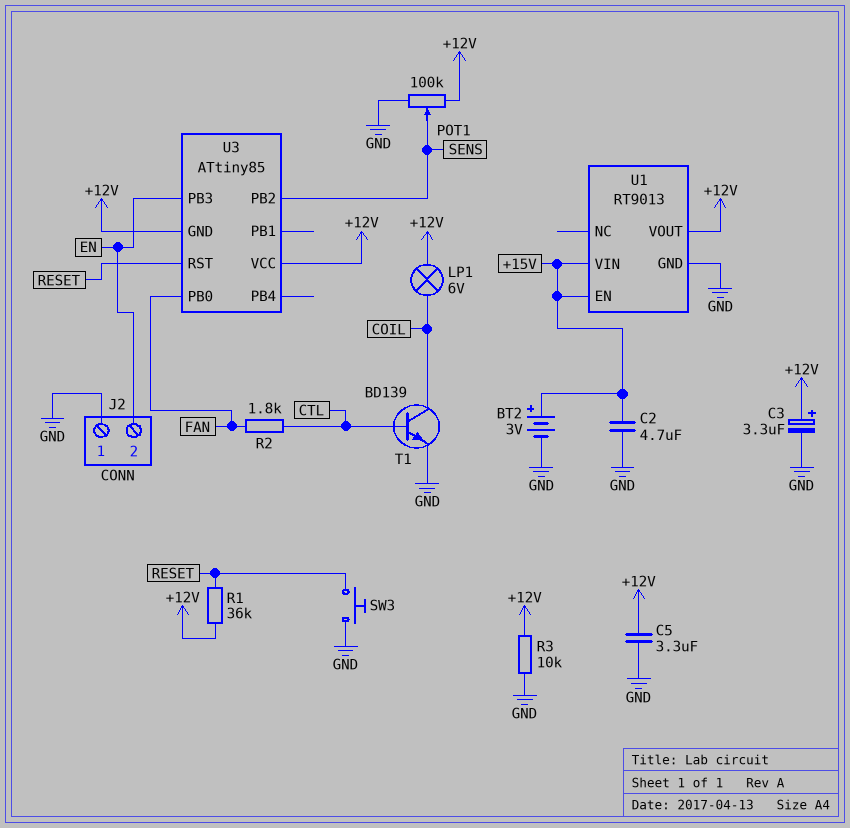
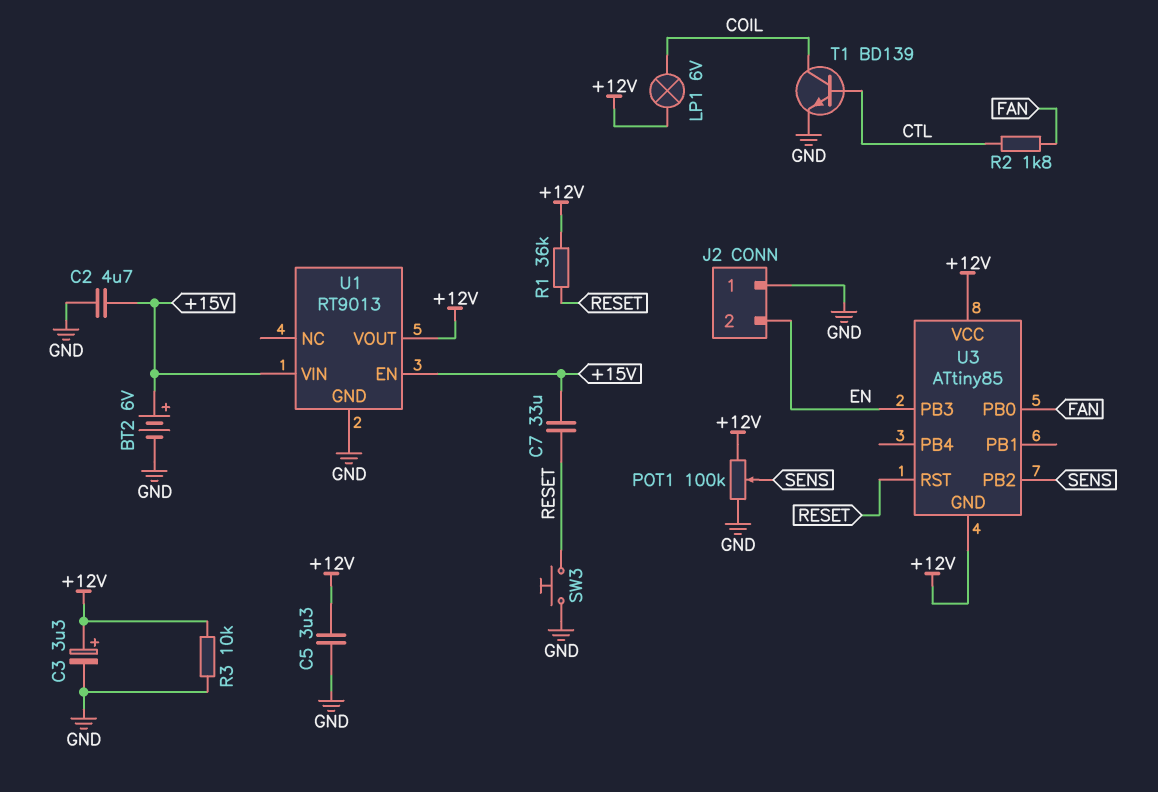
BT2: 3V (plus +15V, minus GND) -> 6V (plus +15V, minus GND)
C7: none -> 33uF (+15V, RESET)

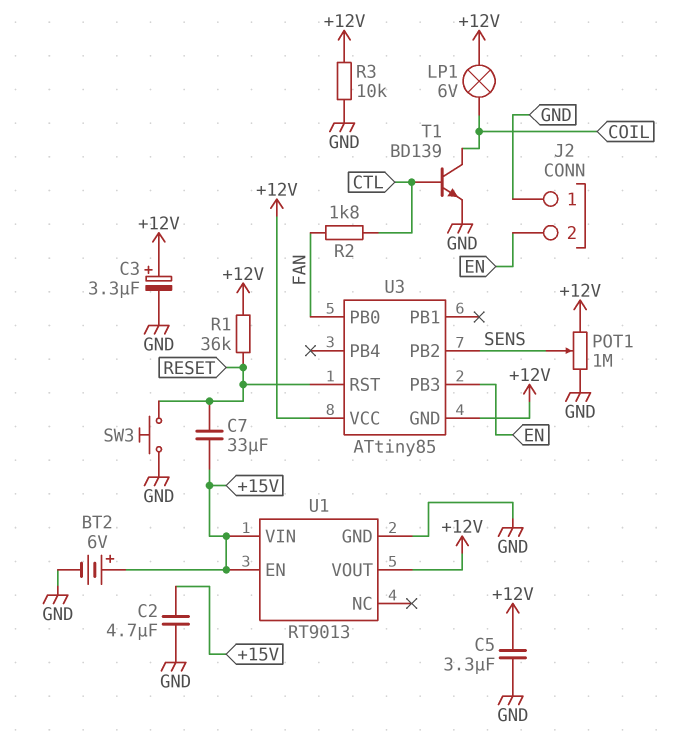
POT1: 100k (+12V, GND, wiper SENS) -> 1M (+12V, GND, wiper SENS)

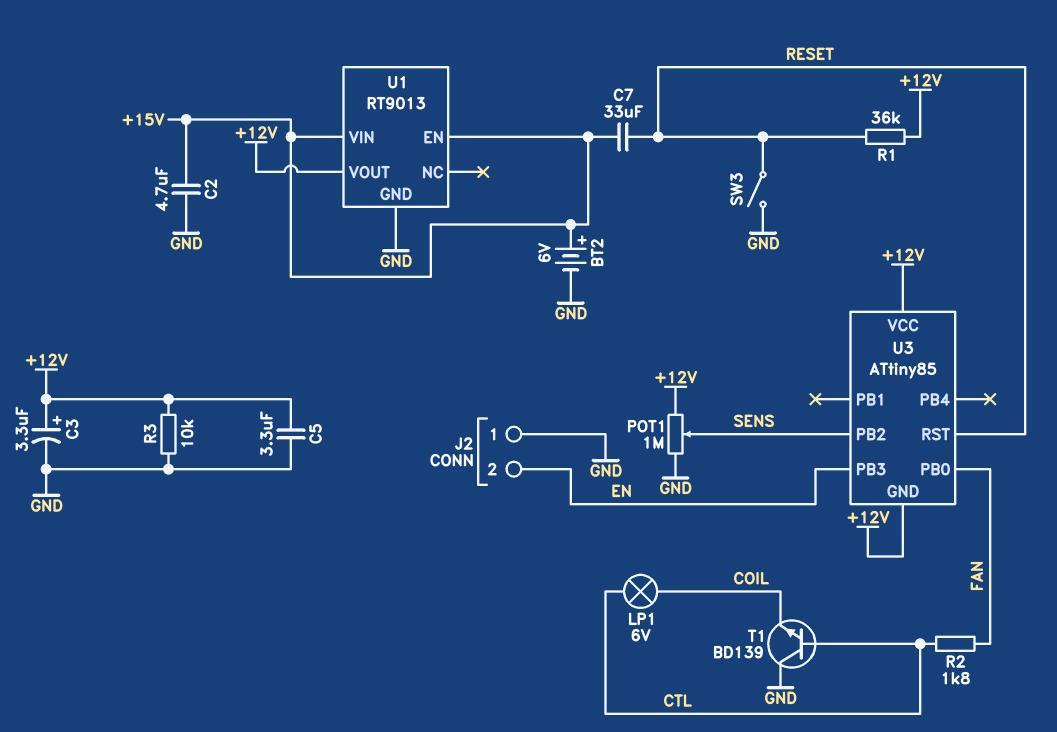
LP1: lamp 6V (+12V, COIL) -> lamp 6V (COIL, CTL)
SW3: button (GND, RESET) -> switch (GND, RESET)
T1: NPN BD139 (B CTL, C COIL, E GND) -> NPN BD139 (B CTL, C GND, E COIL)

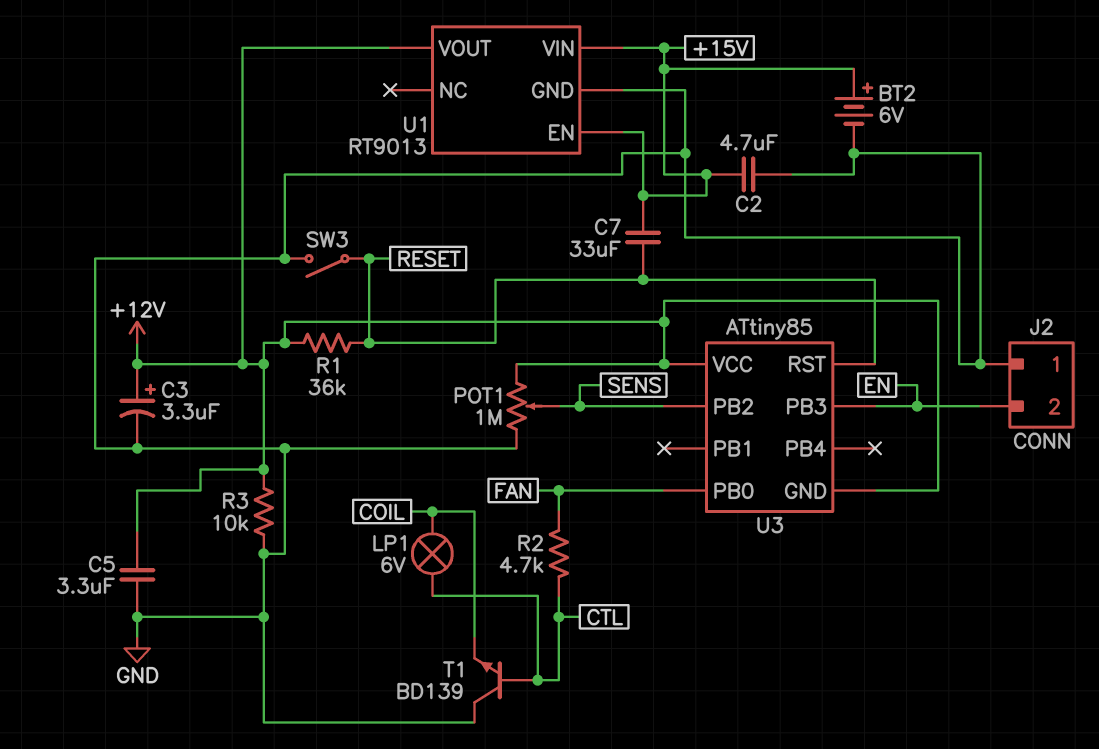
R2: 1.8k (CTL, FAN) -> 4.7k (CTL, FAN)

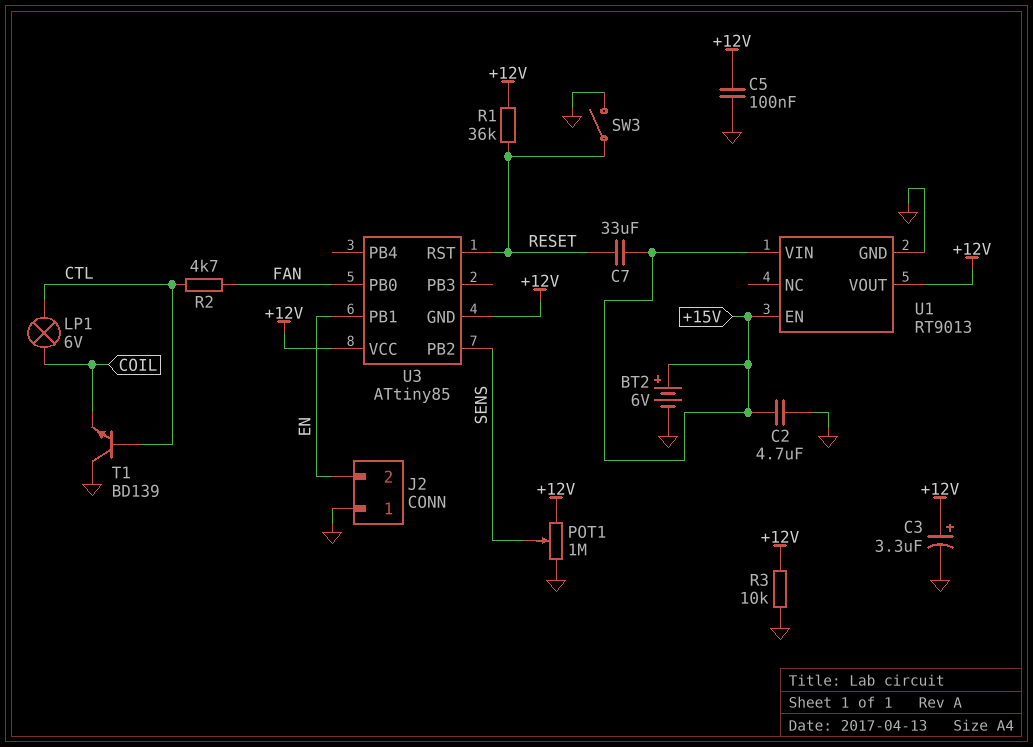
C5: 3.3uF (+12V, GND) -> 100nF (+12V, GND)
U3 pin PB1: none -> EN
U3 pin PB3: EN -> none

